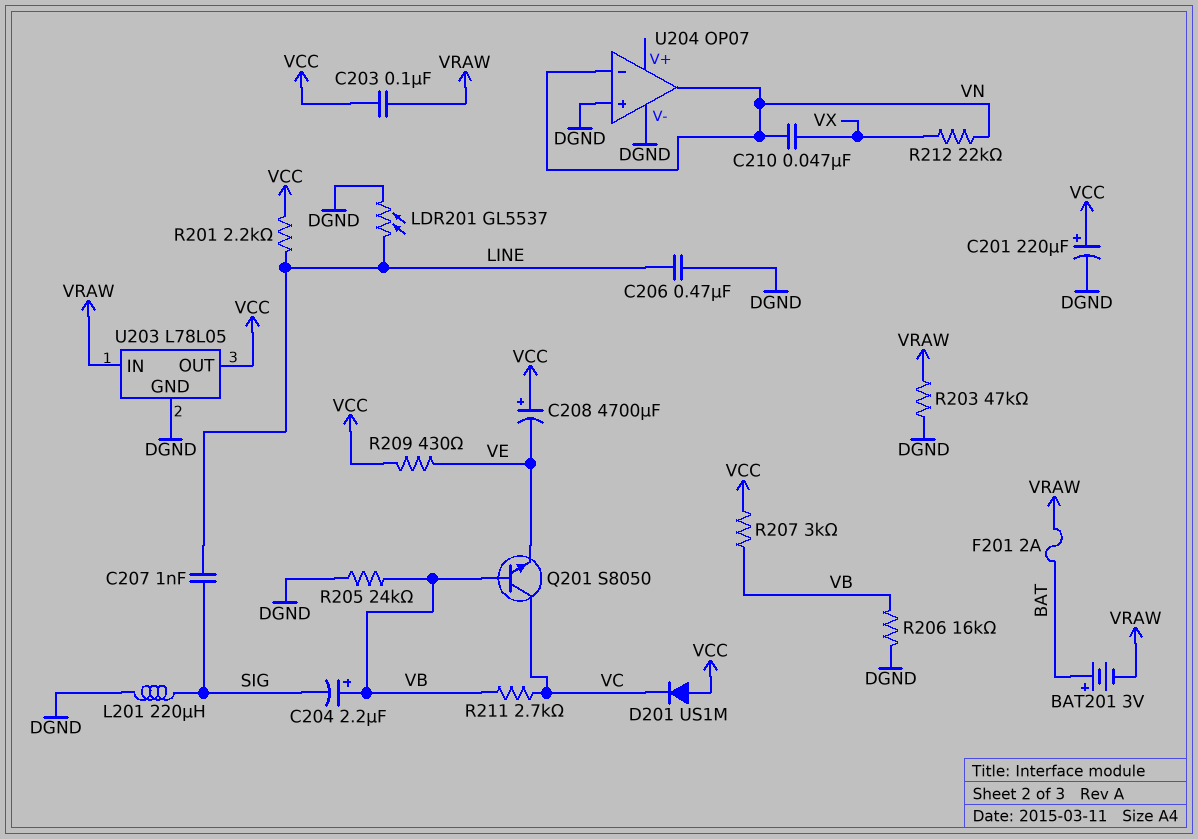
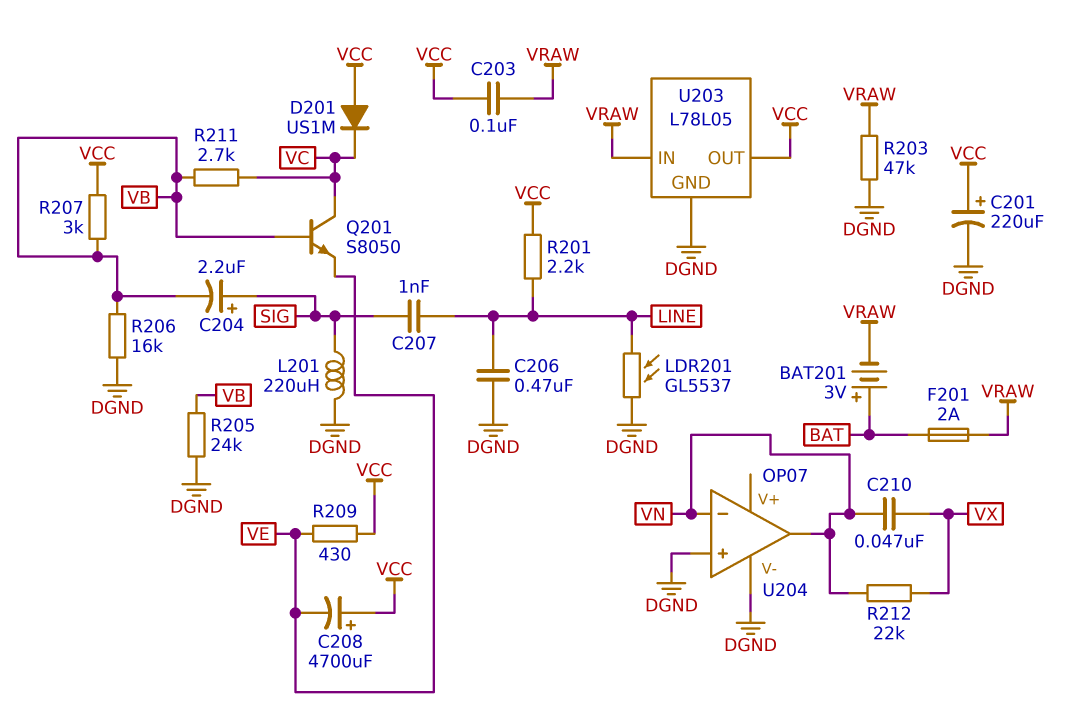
C204: 2.2uF (plus VB, minus SIG) -> 2.2uF (plus SIG, minus VB)

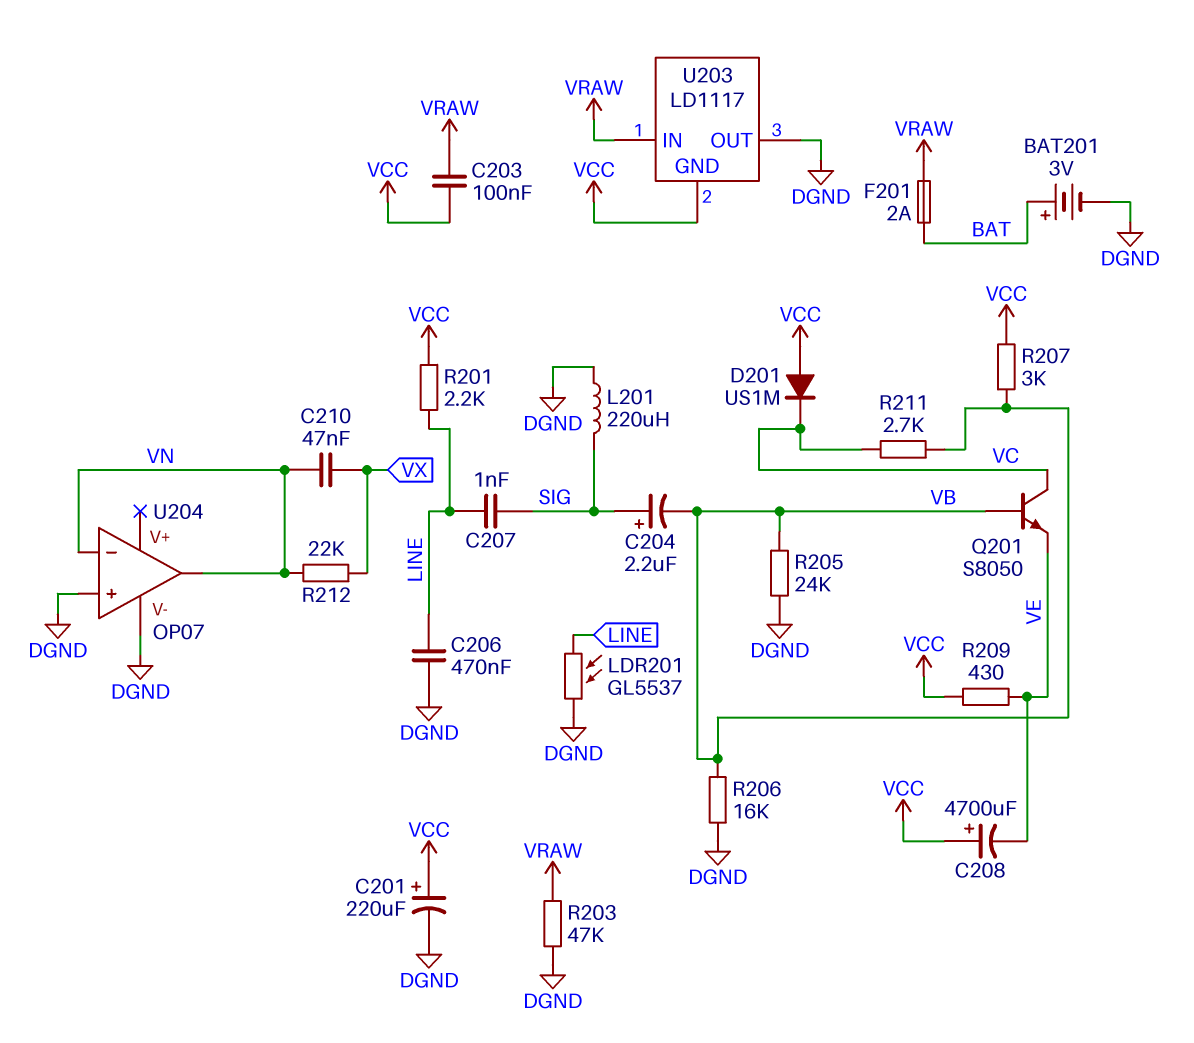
BAT201: 3V (plus BAT, minus VRAW) -> 3V (plus BAT, minus DGND)
U203: L78L05 -> LD1117
U203 pin GND: DGND -> VCC
U203 pin OUT: VCC -> DGND

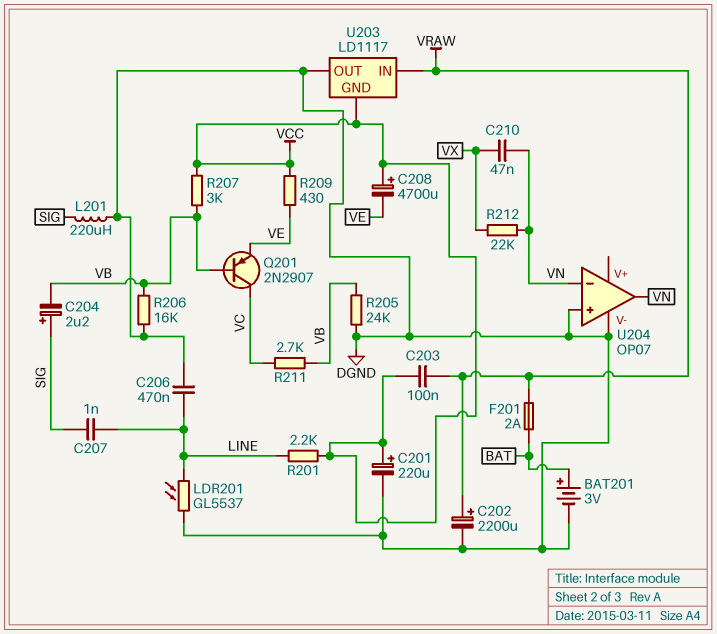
C202: none -> 2200uF (plus VRAW, minus DGND)
D201: diode US1M (A VCC, K VC) -> none
Q201: NPN S8050 (B VB, C VC, E VE) -> PNP 2N2907 (B VB, C VC, E VE)
R203: 47k (DGND, VRAW) -> none

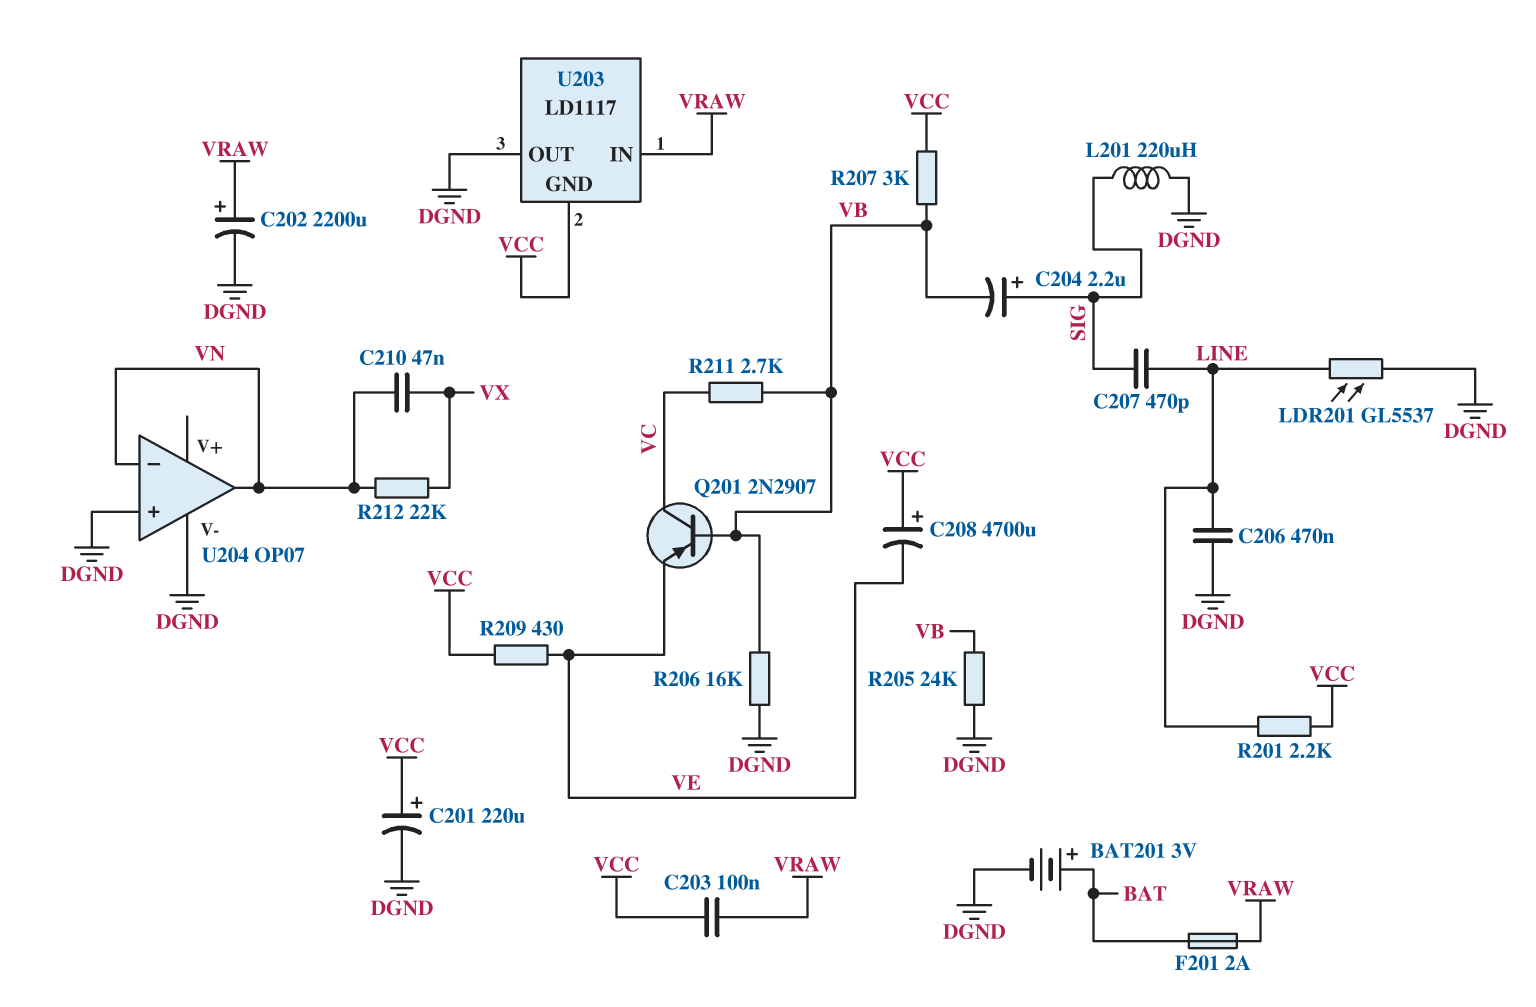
C207: 1nF (LINE, SIG) -> 470pF (LINE, SIG)

